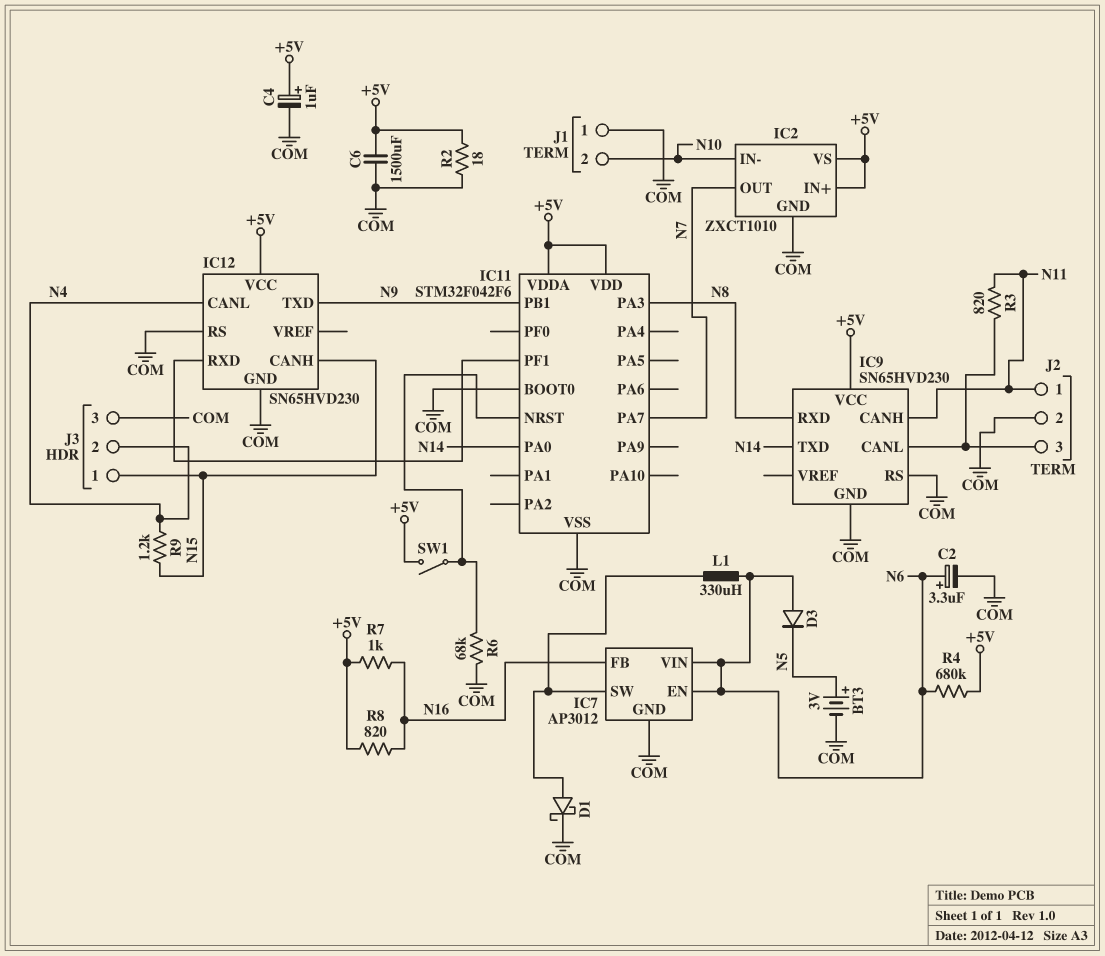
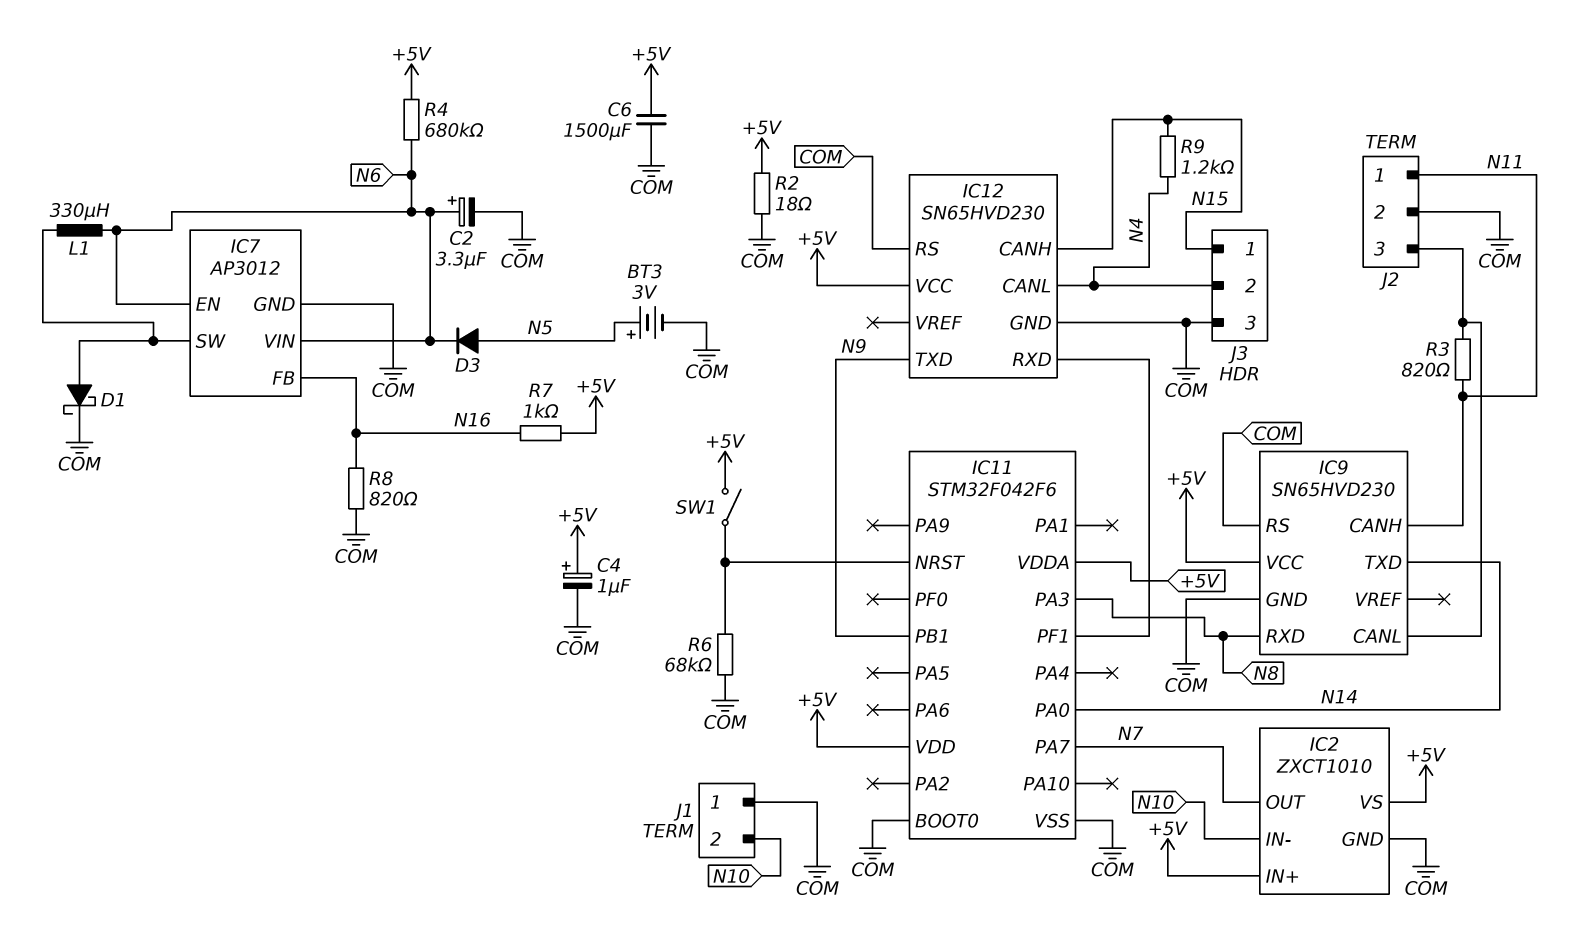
D3: diode (A N6, K N5) -> diode (A N5, K N6)
R8: 820 (+5V, N16) -> 820 (COM, N16)

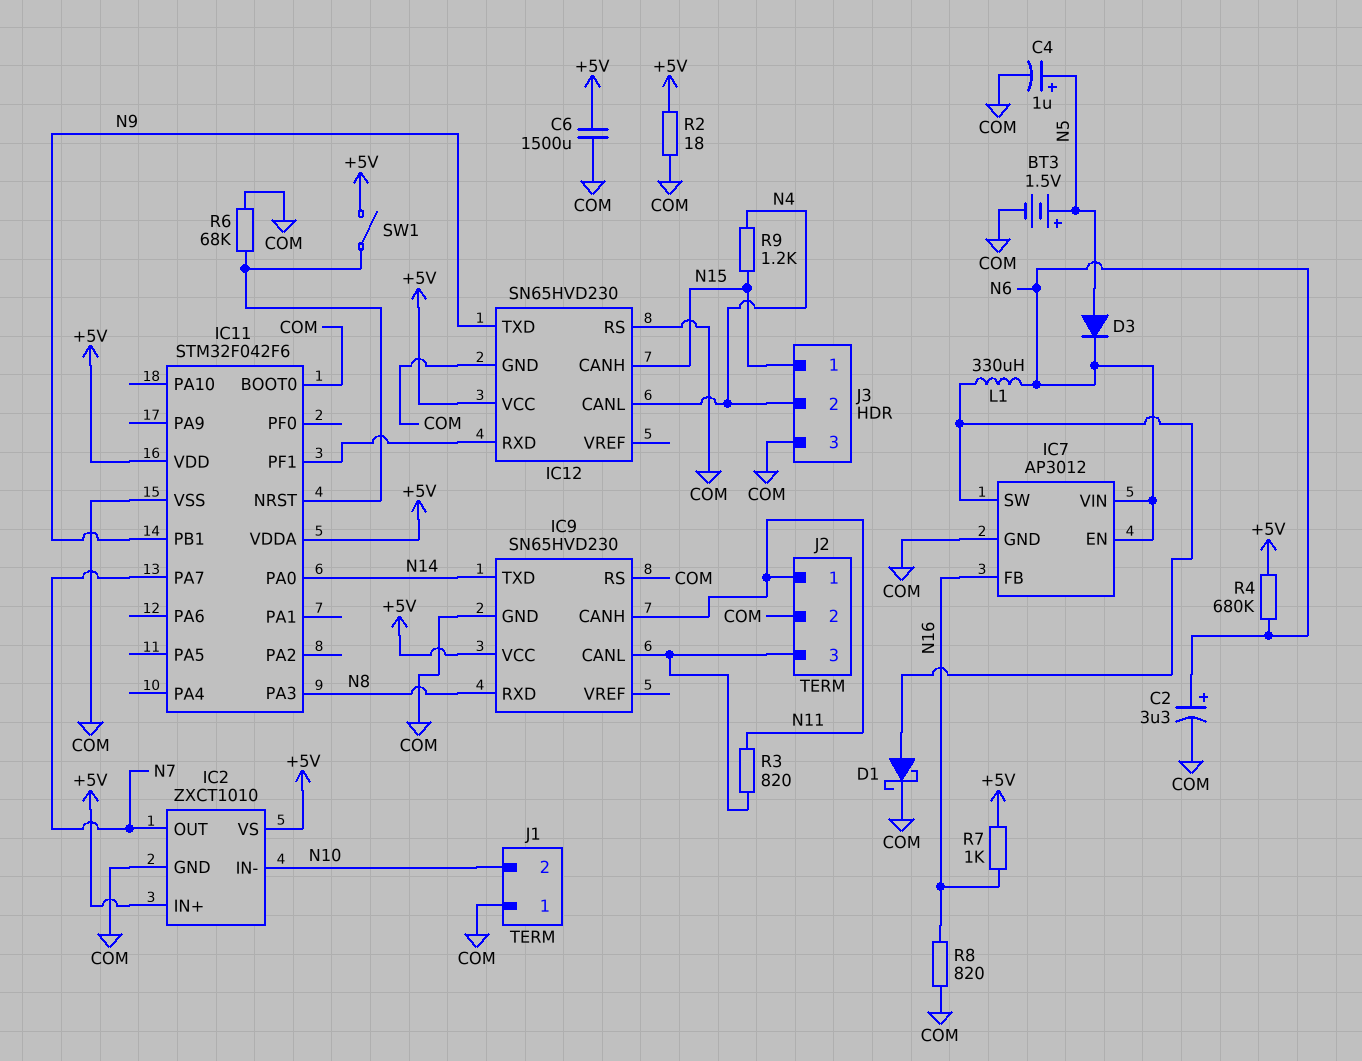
BT3: 3V (plus N5, minus COM) -> 1.5V (plus N5, minus COM)
C4: 1uF (plus +5V, minus COM) -> 1uF (plus N5, minus COM)

